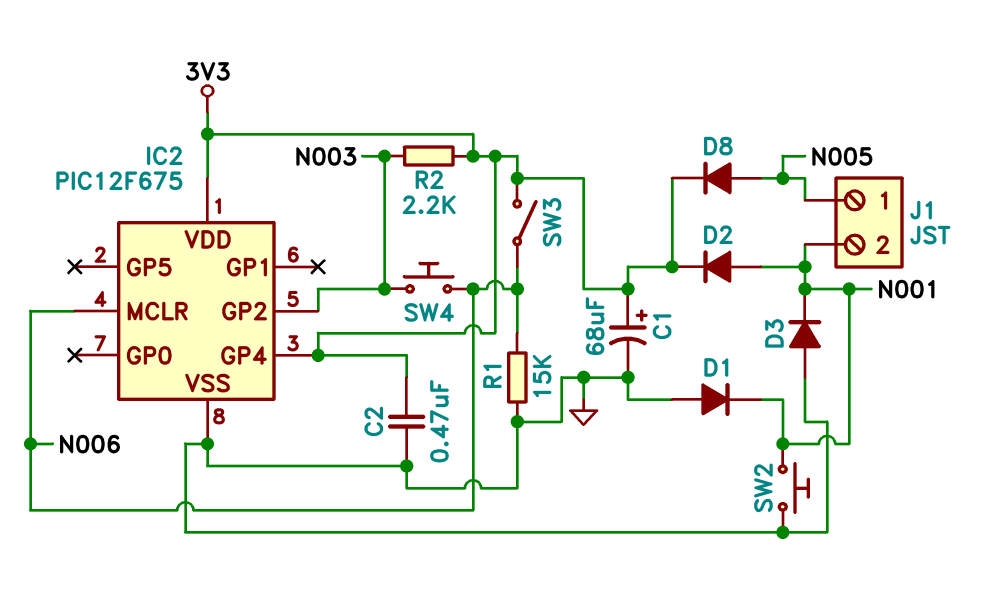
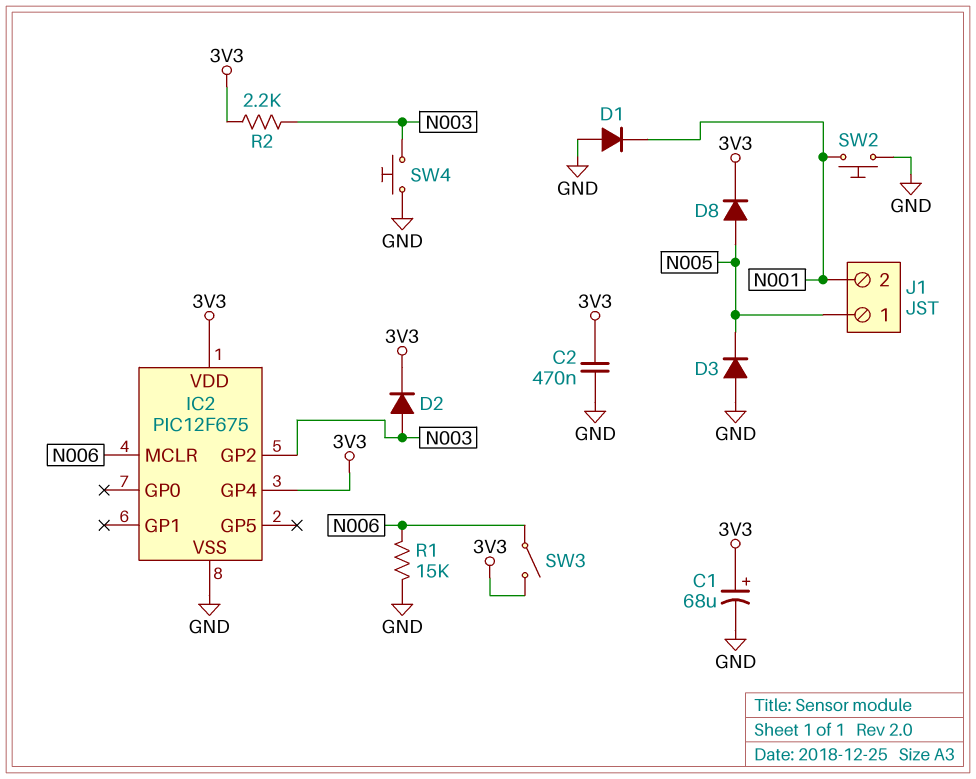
D2: diode (A N001, K 3V3) -> diode (A N003, K 3V3)
D3: diode (A GND, K N001) -> diode (A GND, K N005)
SW4: button (N003, N006) -> button (GND, N003)

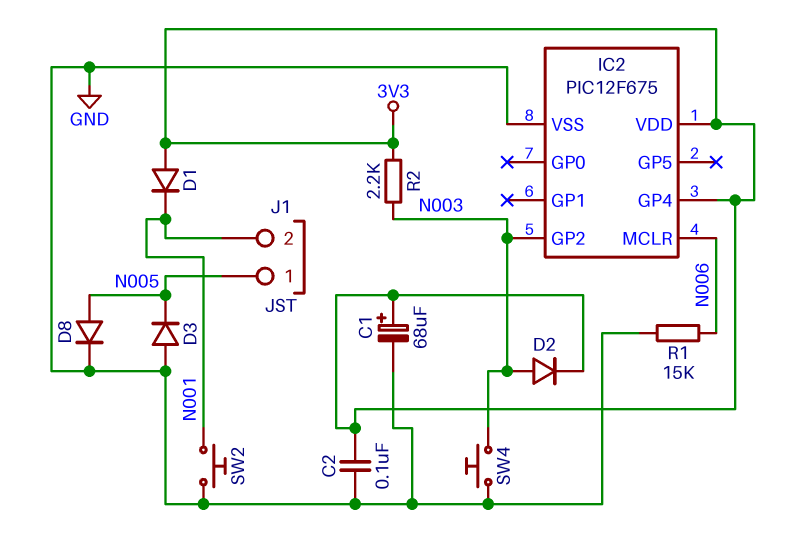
C2: 470nF (3V3, GND) -> 100nF (3V3, GND)
D1: diode (A GND, K N001) -> diode (A 3V3, K N001)
D8: diode (A N005, K 3V3) -> diode (A N005, K GND)
SW3: switch (3V3, N006) -> none

